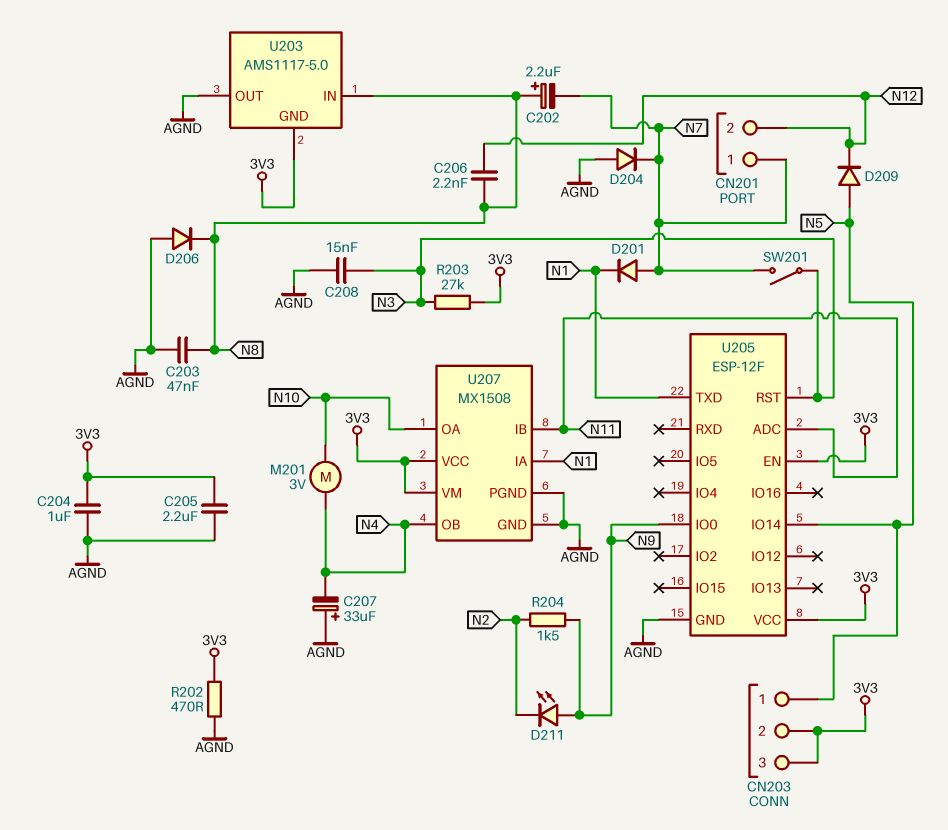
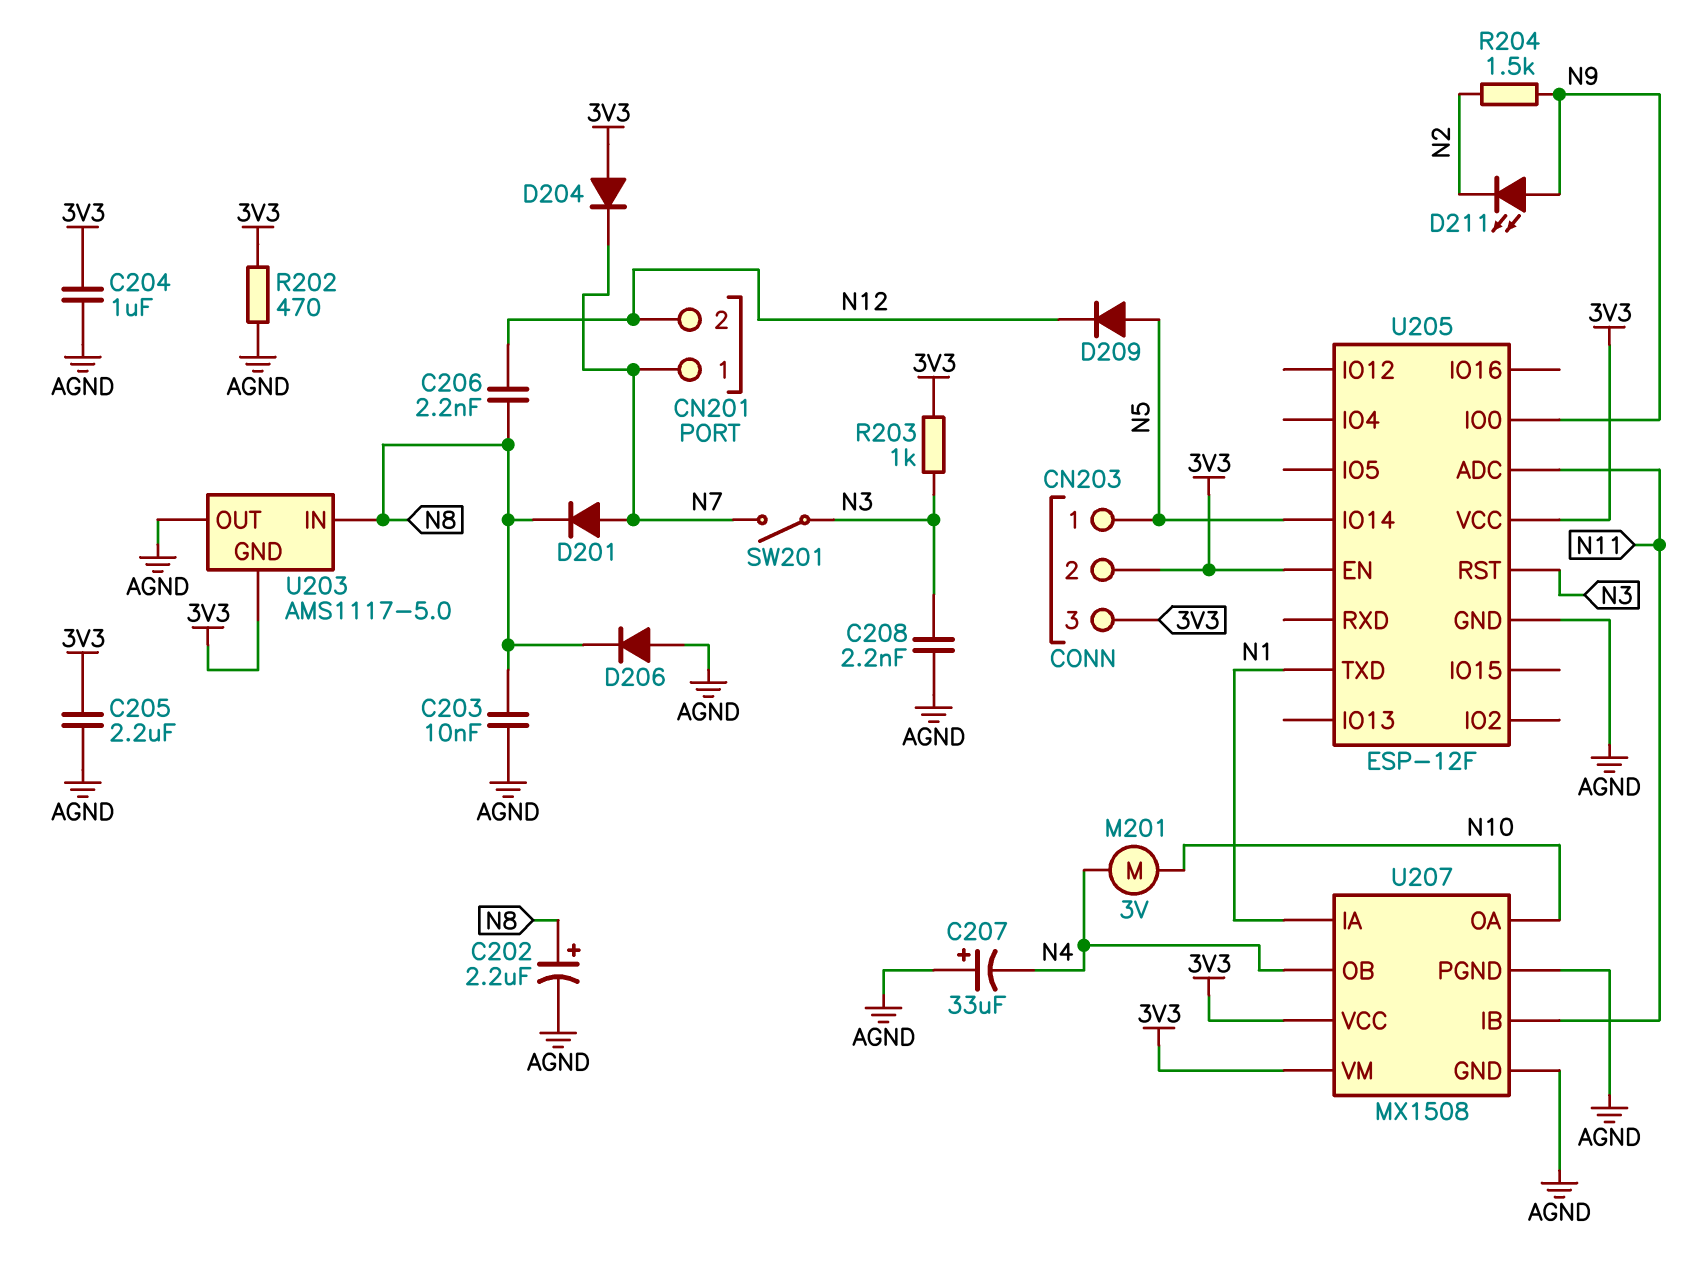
C202: 2.2uF (plus N8, minus N7) -> 2.2uF (plus N8, minus AGND)
C203: 47nF (AGND, N8) -> 10nF (AGND, N8)
C208: 15nF (AGND, N3) -> 2.2nF (AGND, N3)
D201: diode (A N7, K N1) -> diode (A N7, K N8)
D204: diode (A AGND, K N7) -> diode (A 3V3, K N7)
R203: 27k (3V3, N3) -> 1k (3V3, N3)

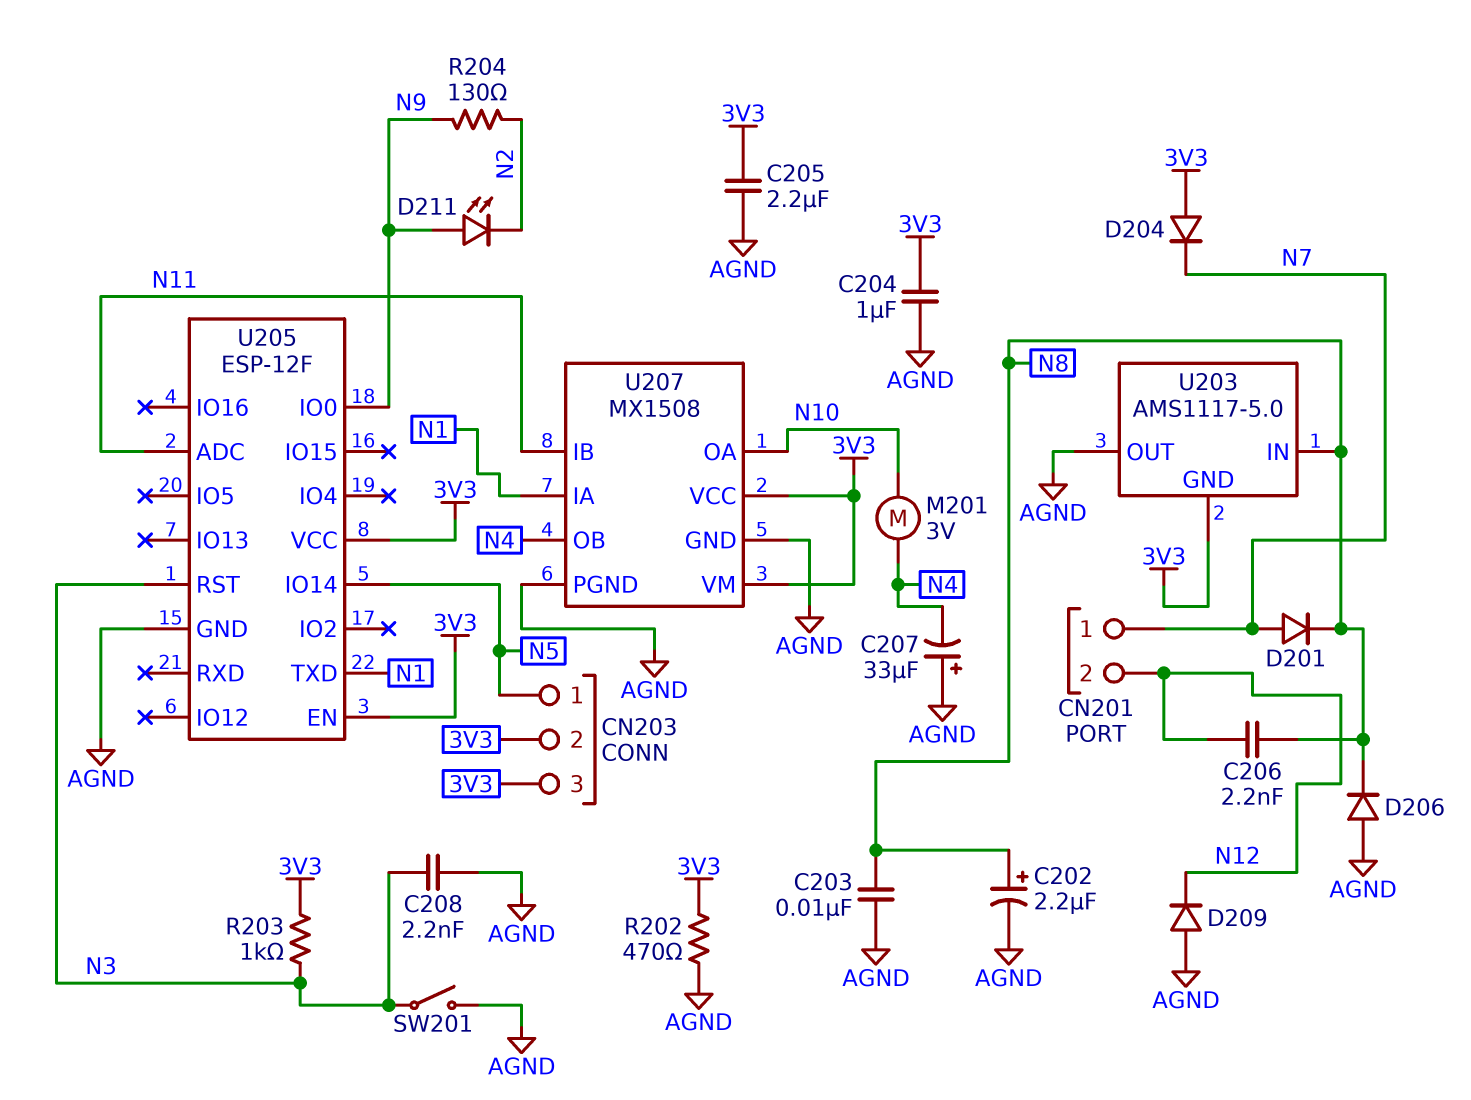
D209: diode (A N5, K N12) -> diode (A AGND, K N12)
R204: 1.5k (N2, N9) -> 130 (N2, N9)
SW201: switch (N3, N7) -> switch (AGND, N3)

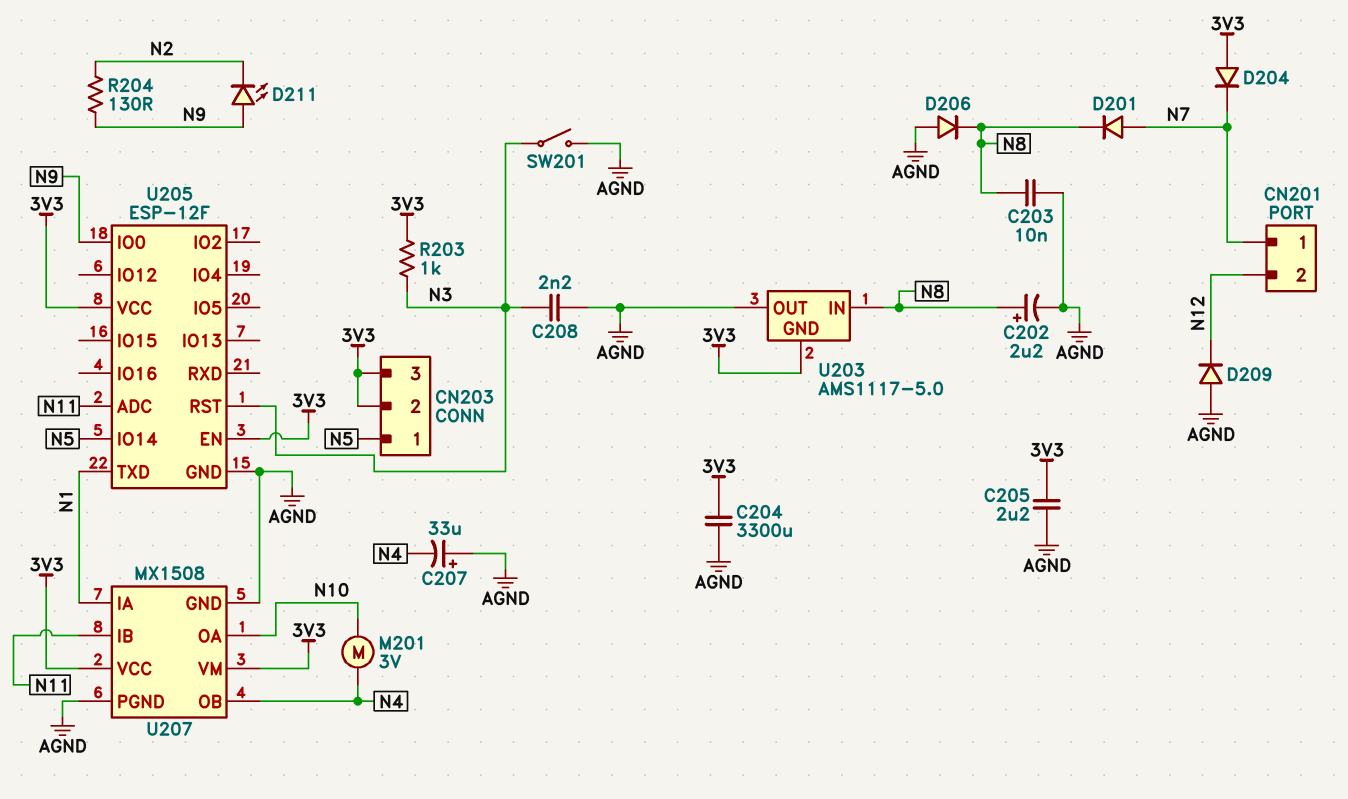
C204: 1uF (3V3, AGND) -> 3300uF (3V3, AGND)
C206: 2.2nF (N8, N12) -> none
R202: 470 (3V3, AGND) -> none

